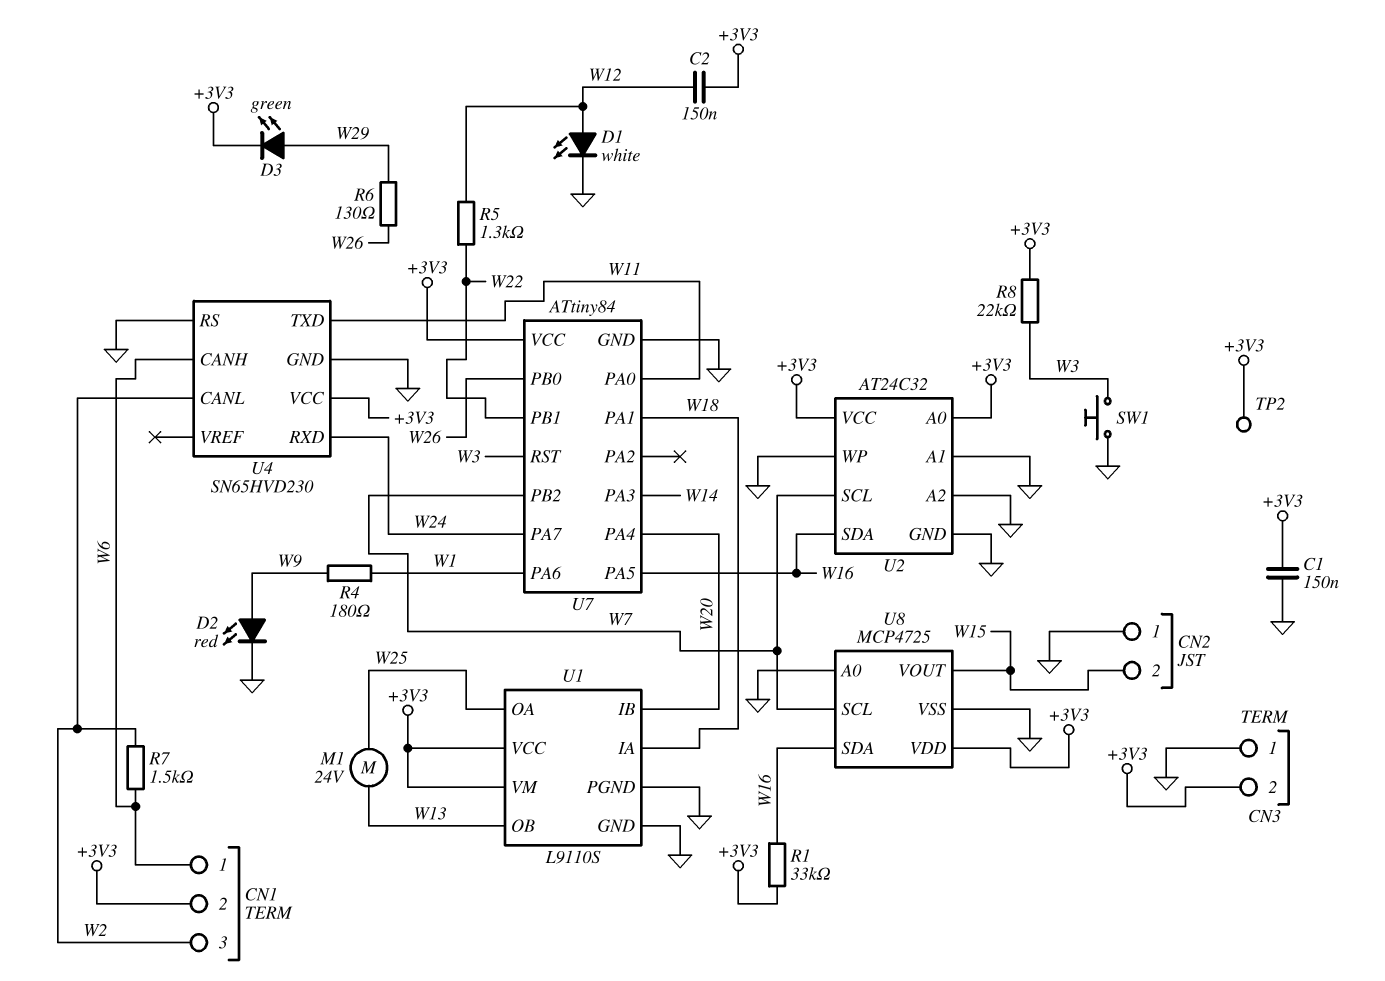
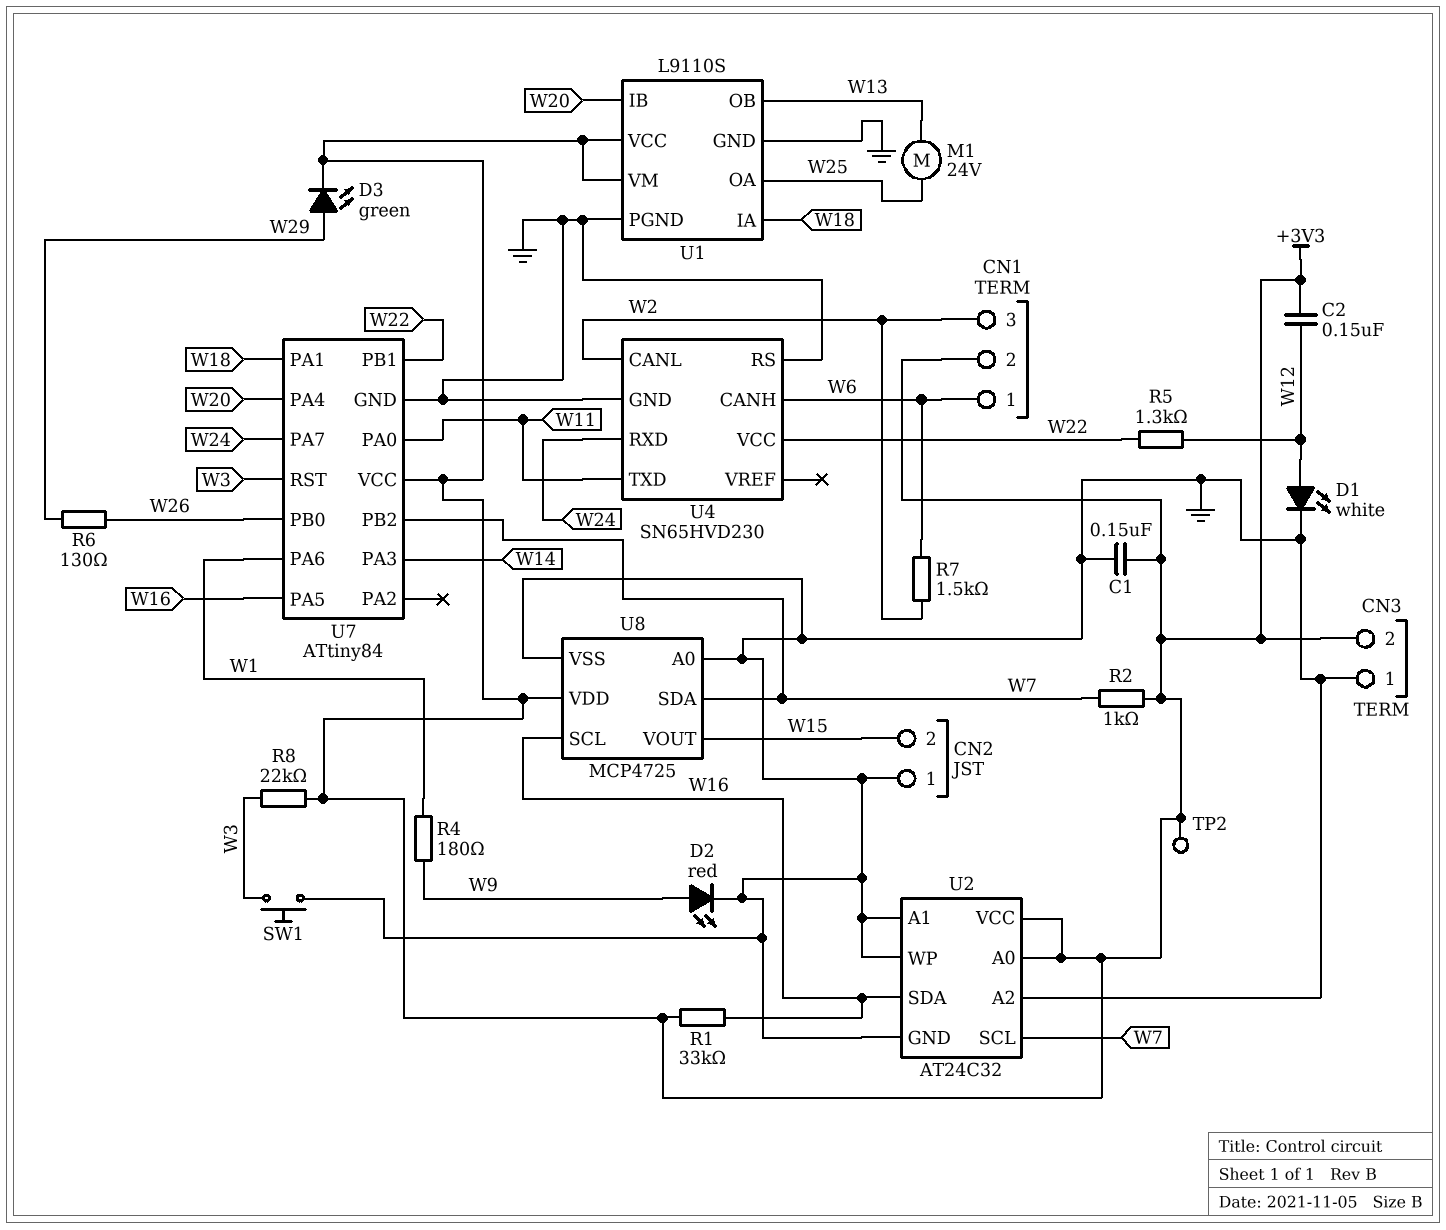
R2: none -> 1k (+3V3, W7)
U4 pin VCC: +3V3 -> W22
U8 pin SCL: W7 -> W16
U8 pin SDA: W16 -> W7

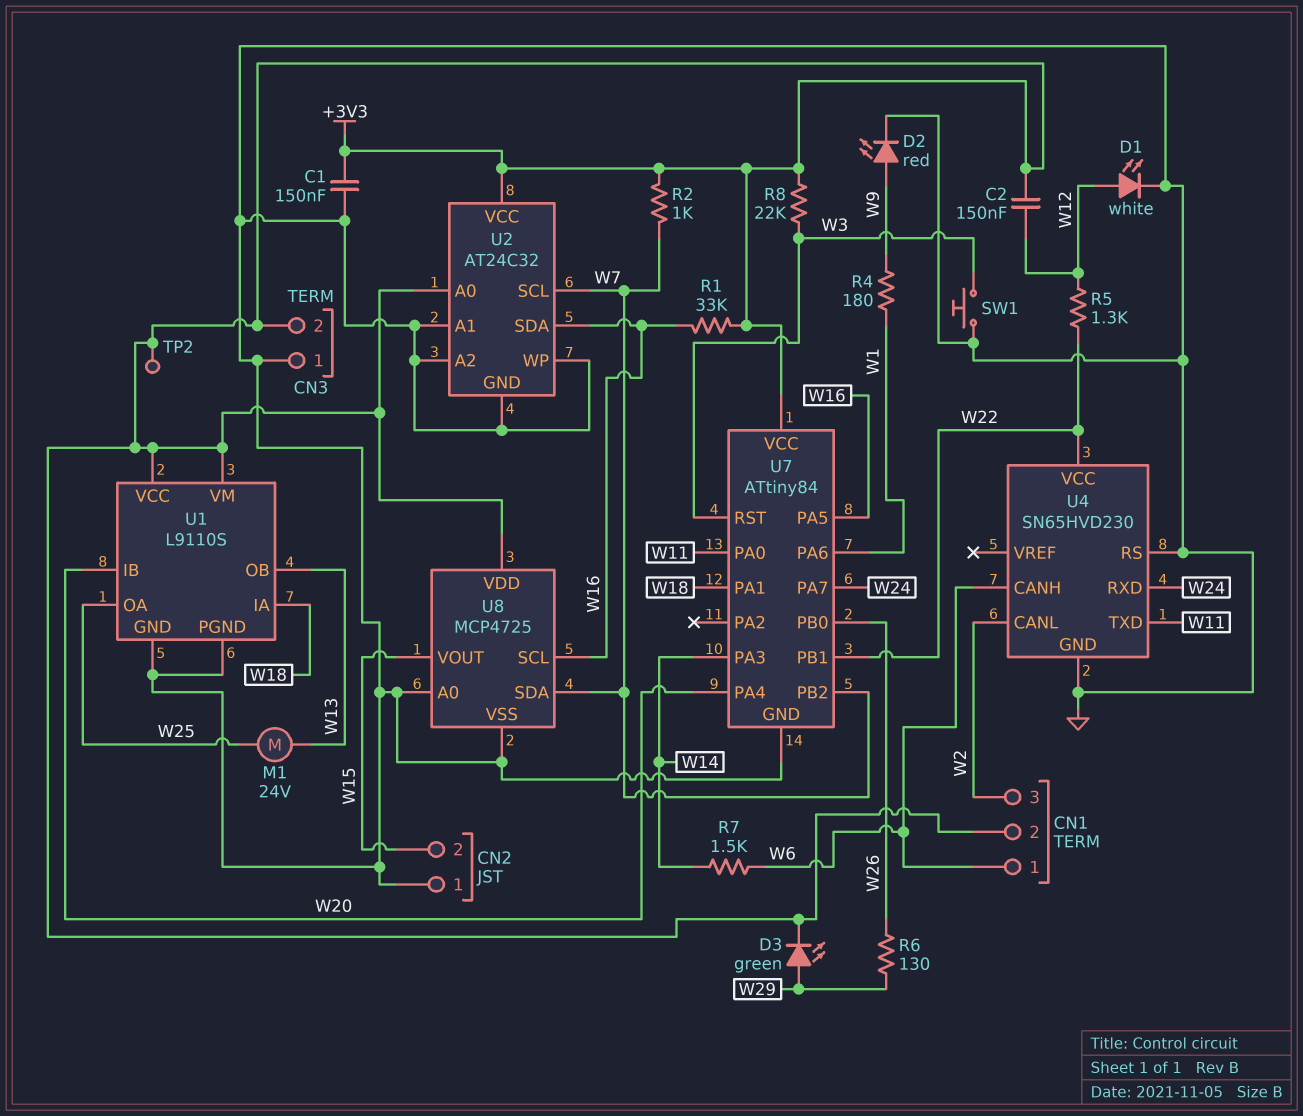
R7: 1.5k (W2, W6) -> 1.5k (W6, W14)

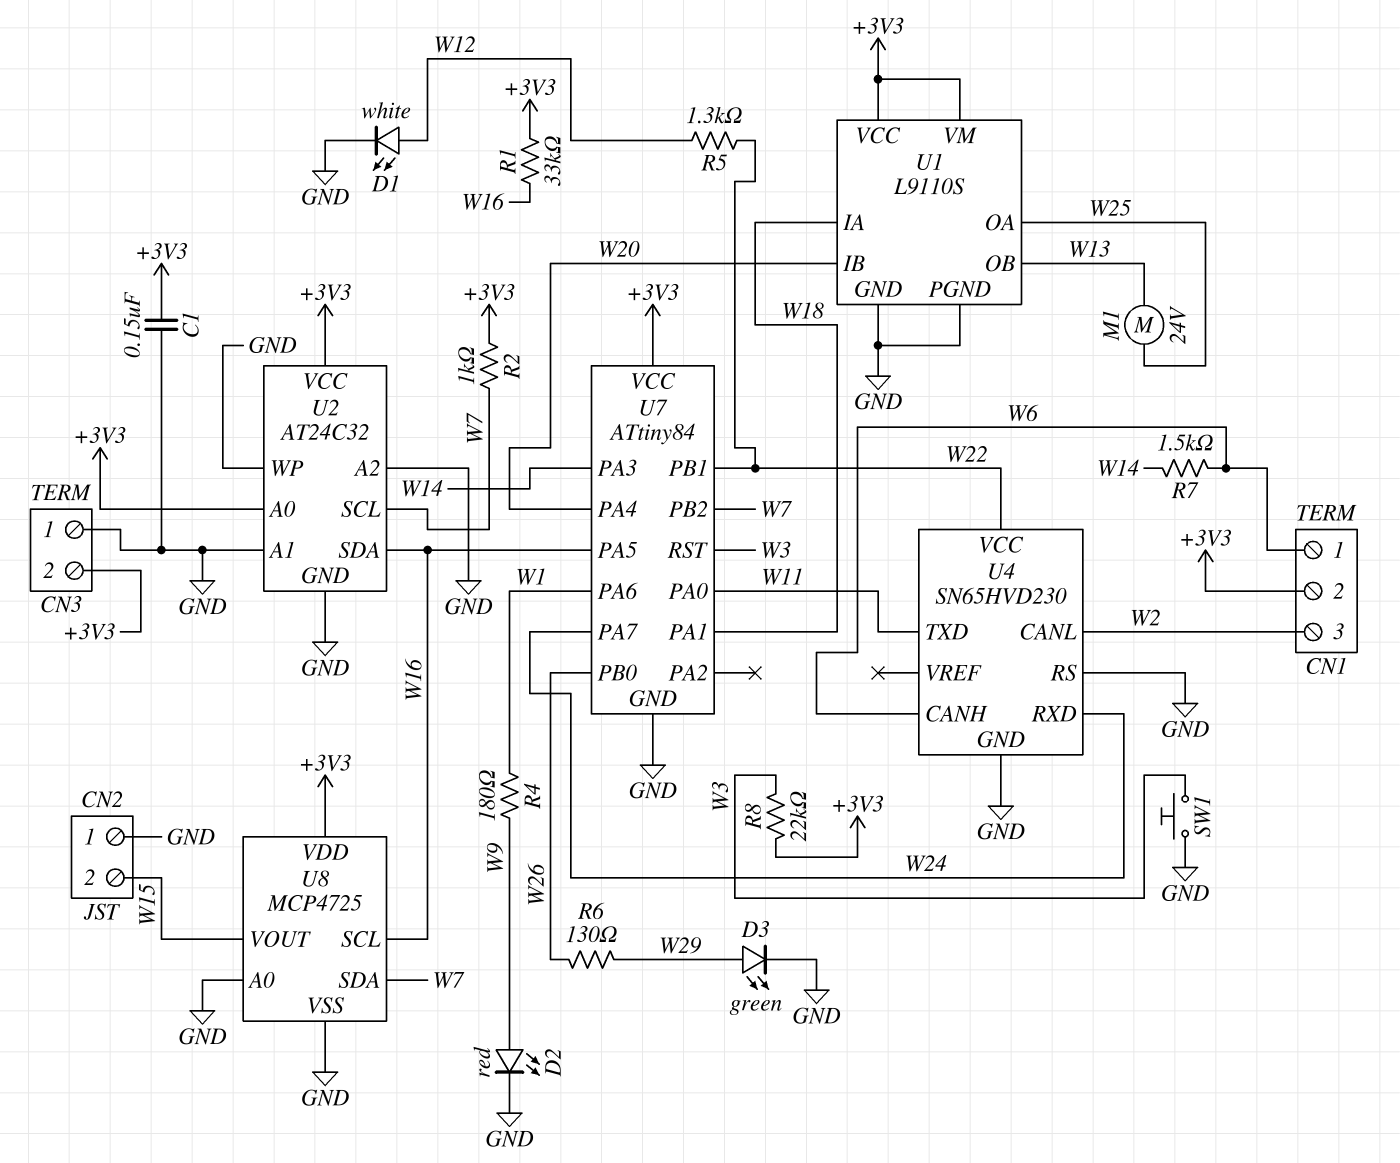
C2: 150nF (+3V3, W12) -> none
D3: LED green (A W29, K +3V3) -> LED green (A W29, K GND)
TP2: test point (+3V3) -> none

